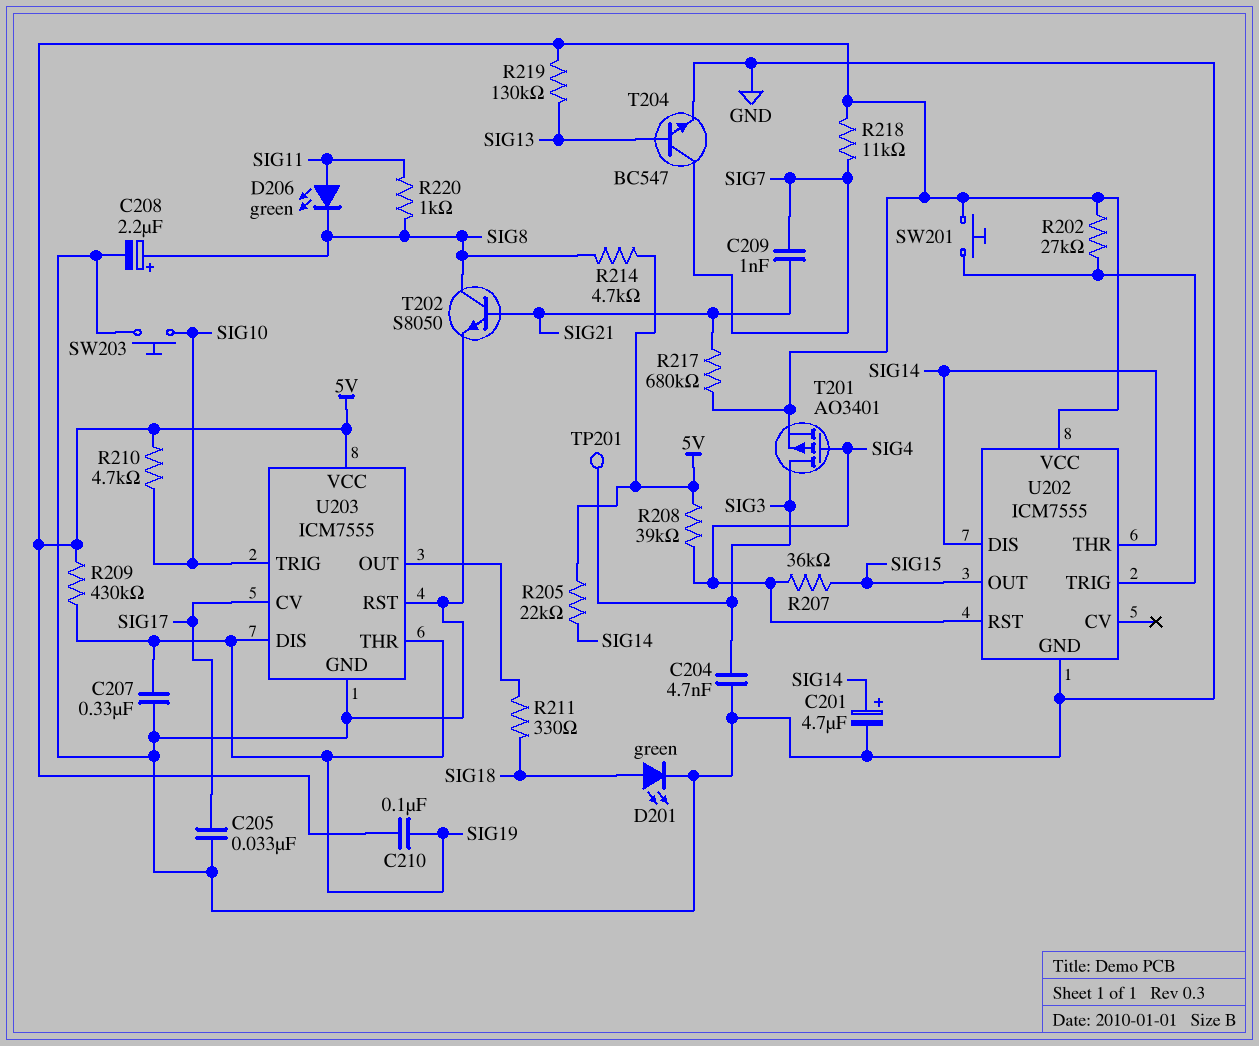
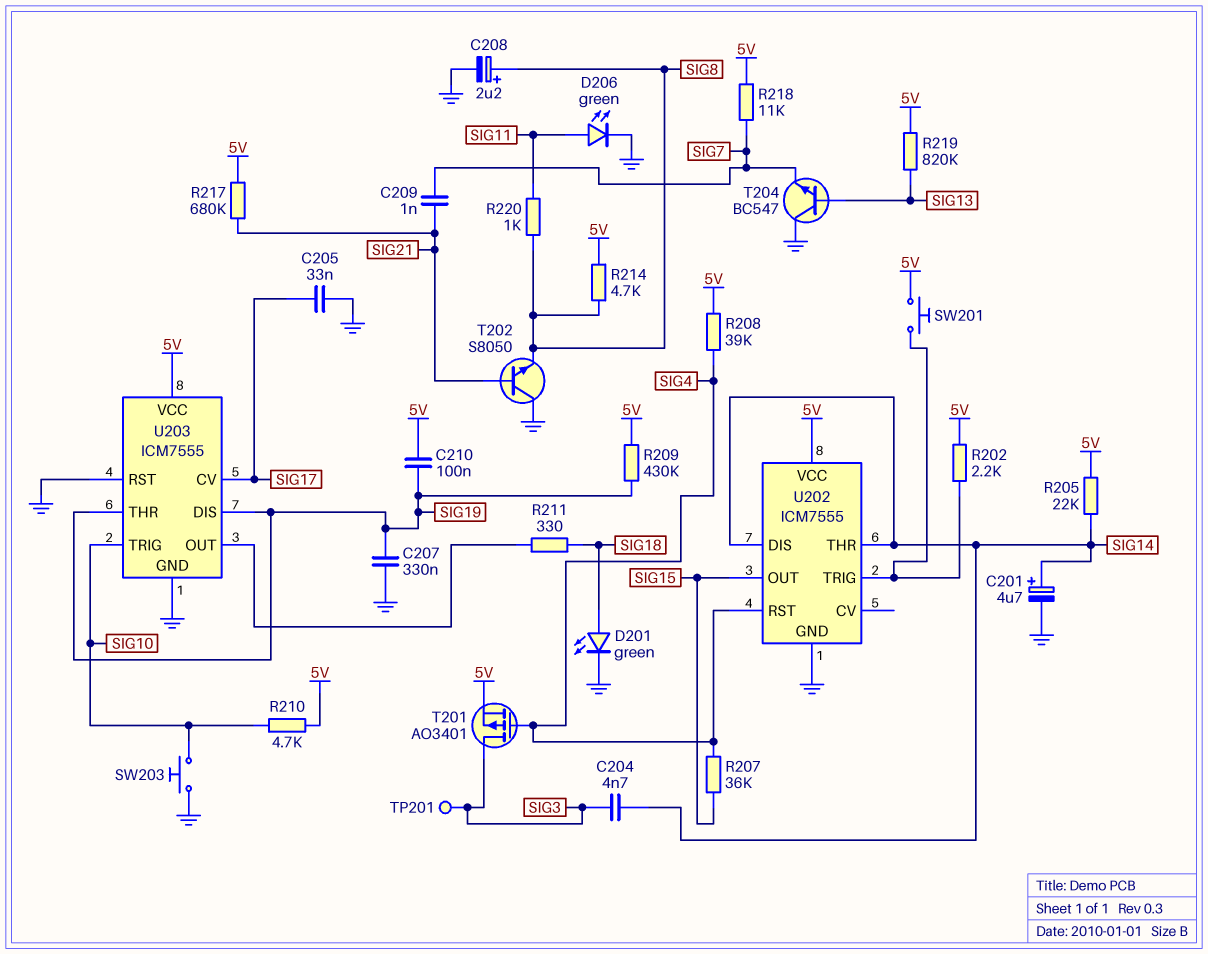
C204: 4.7nF (GND, SIG3) -> 4.7nF (SIG3, SIG14)
D206: LED green (A SIG11, K SIG8) -> LED green (A SIG11, K GND)
R202: 27k (5V, U202/TRIG) -> 2.2k (5V, U202/TRIG)
R219: 130k (5V, SIG13) -> 820k (5V, SIG13)
T202: NPN S8050 (B SIG21, C SIG8, E GND) -> NPN S8050 (B SIG21, C GND, E SIG8)
T204: NPN BC547 (B SIG13, C SIG7, E GND) -> NPN BC547 (B SIG13, C GND, E SIG7)

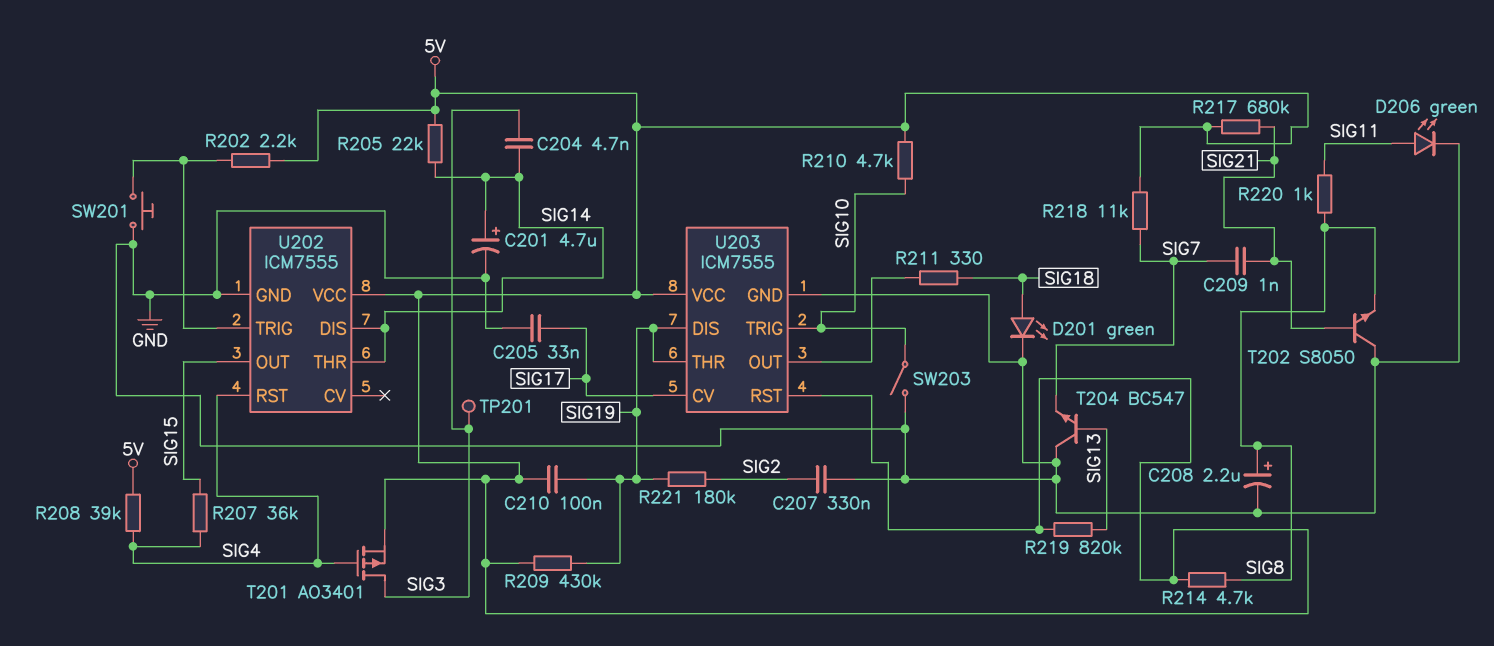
C207: 330nF (GND, SIG19) -> 330nF (GND, SIG2)
R221: none -> 180k (SIG2, SIG19)
SW201: button (5V, U202/TRIG) -> button (GND, U202/TRIG)
SW203: button (GND, SIG10) -> switch (GND, SIG10)
U203 pin RST: GND -> 5V

